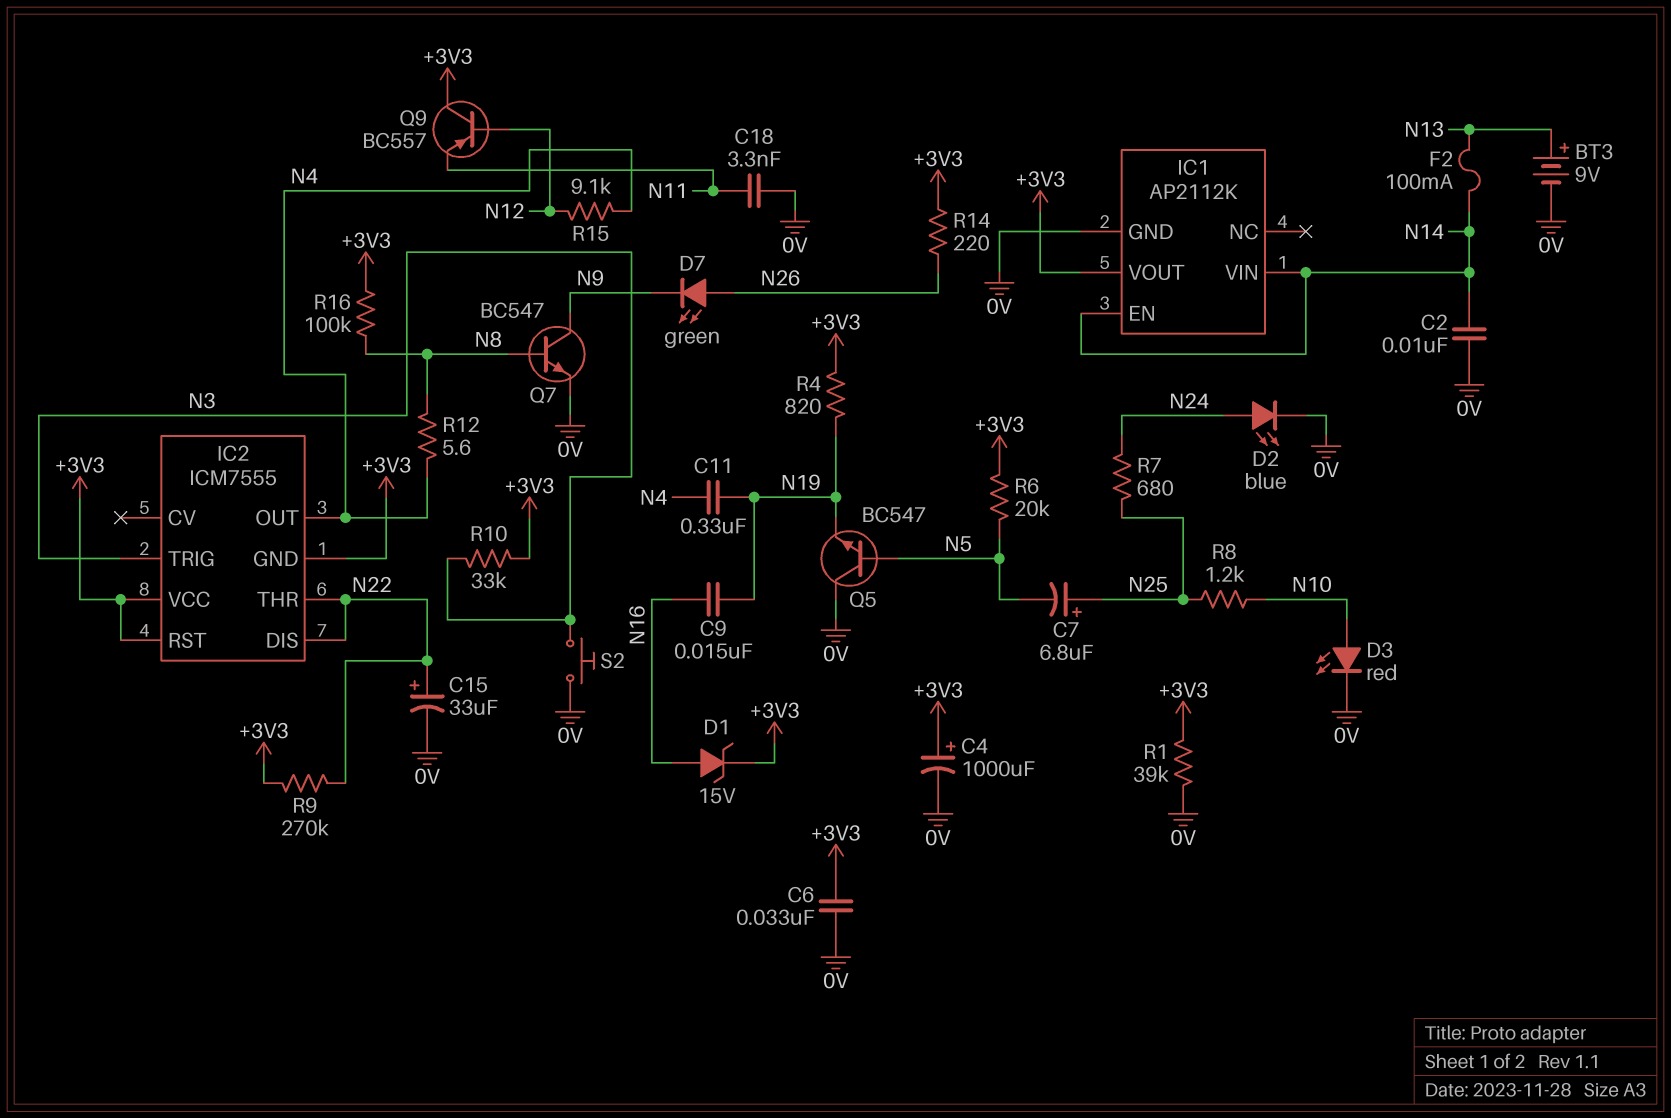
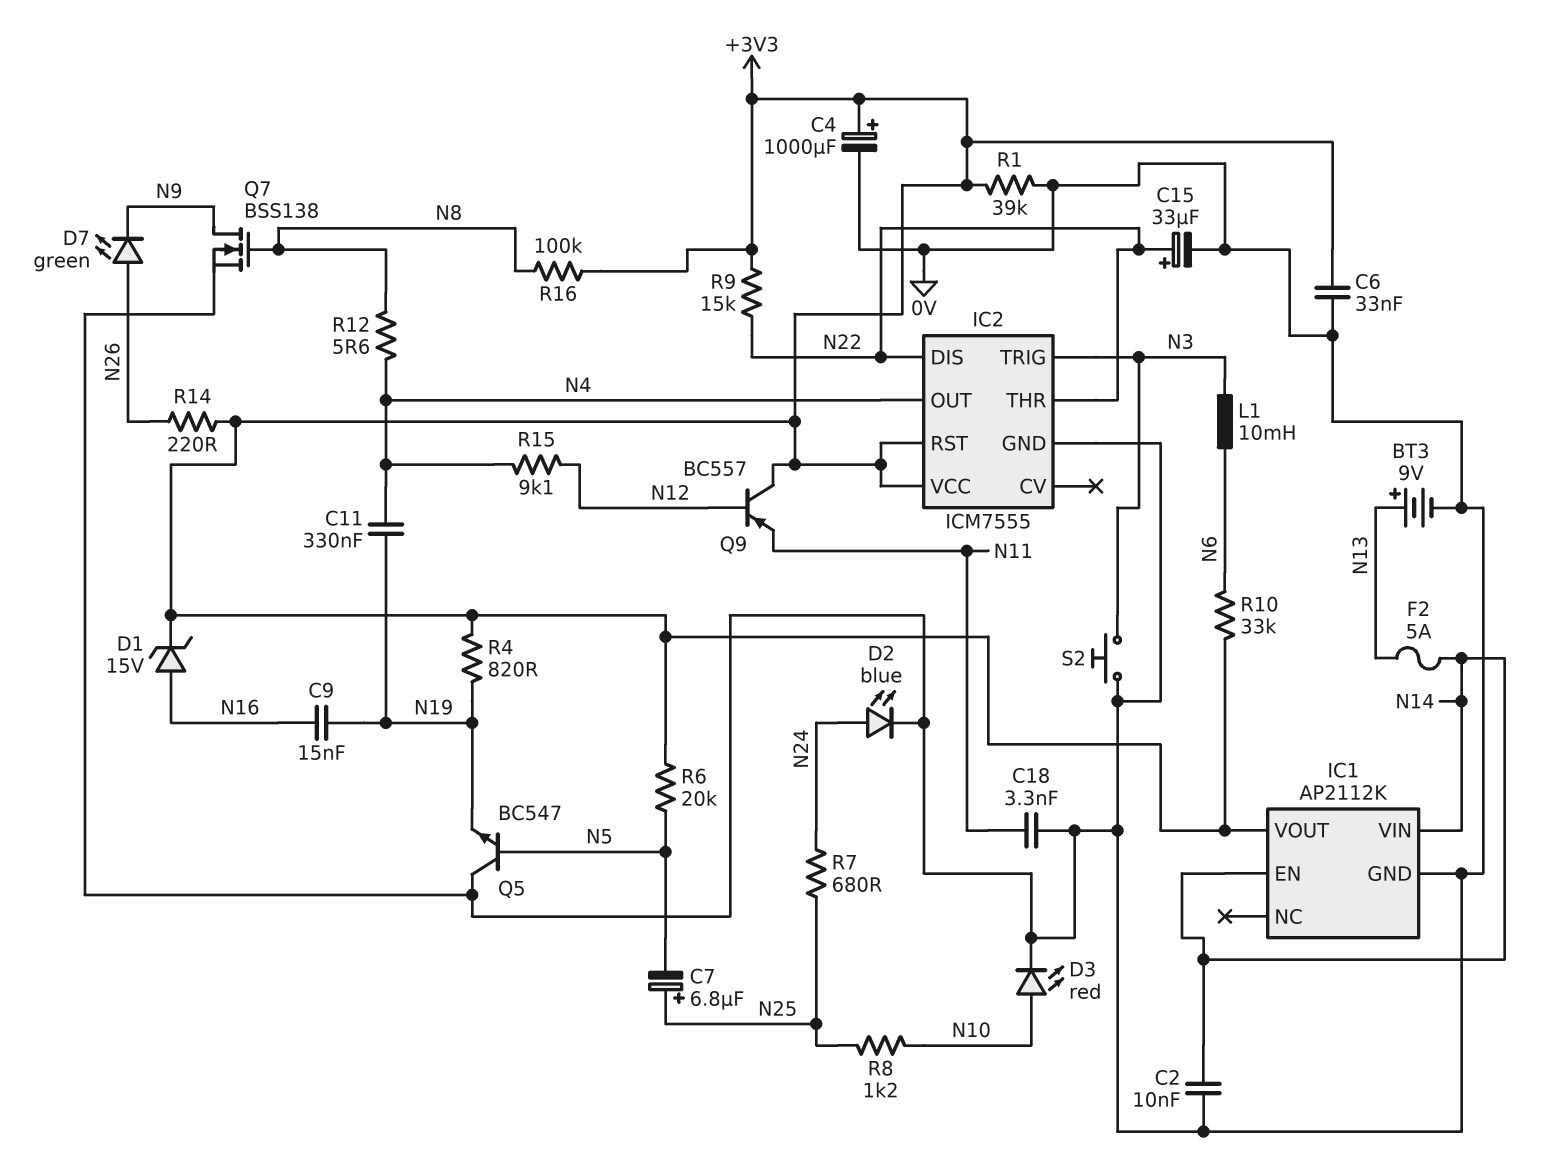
F2: 100mA (N13, N14) -> 5A (N13, N14)
IC2 pin GND: +3V3 -> 0V
L1: none -> 10mH (N3, N6)
Q7: NPN BC547 (B N8, C N9, E 0V) -> NMOS BSS138 (G N8, D N9, S 0V)
R9: 270k (+3V3, N22) -> 15k (+3V3, N22)
R10: 33k (+3V3, N3) -> 33k (+3V3, N6)

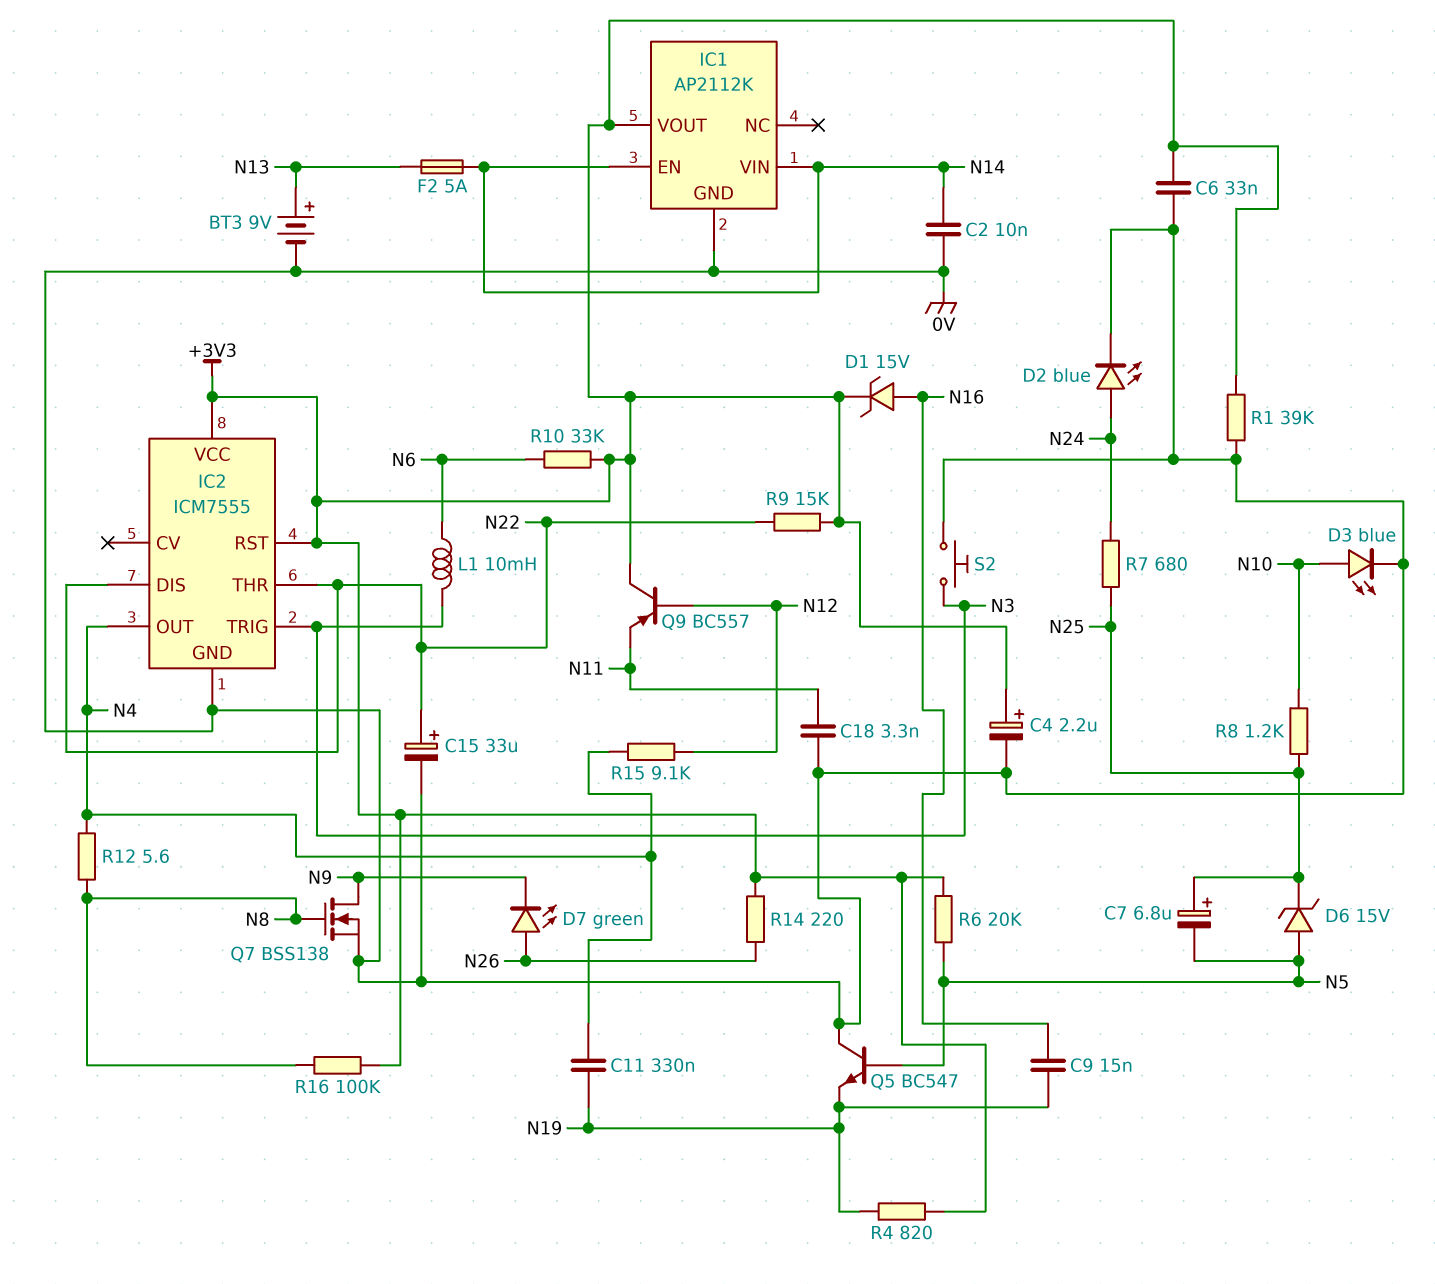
C4: 1000uF (plus +3V3, minus 0V) -> 2.2uF (plus +3V3, minus 0V)
D3: LED red (A N10, K 0V) -> LED blue (A N10, K 0V)
D6: none -> zener 15V (A N5, K N25)

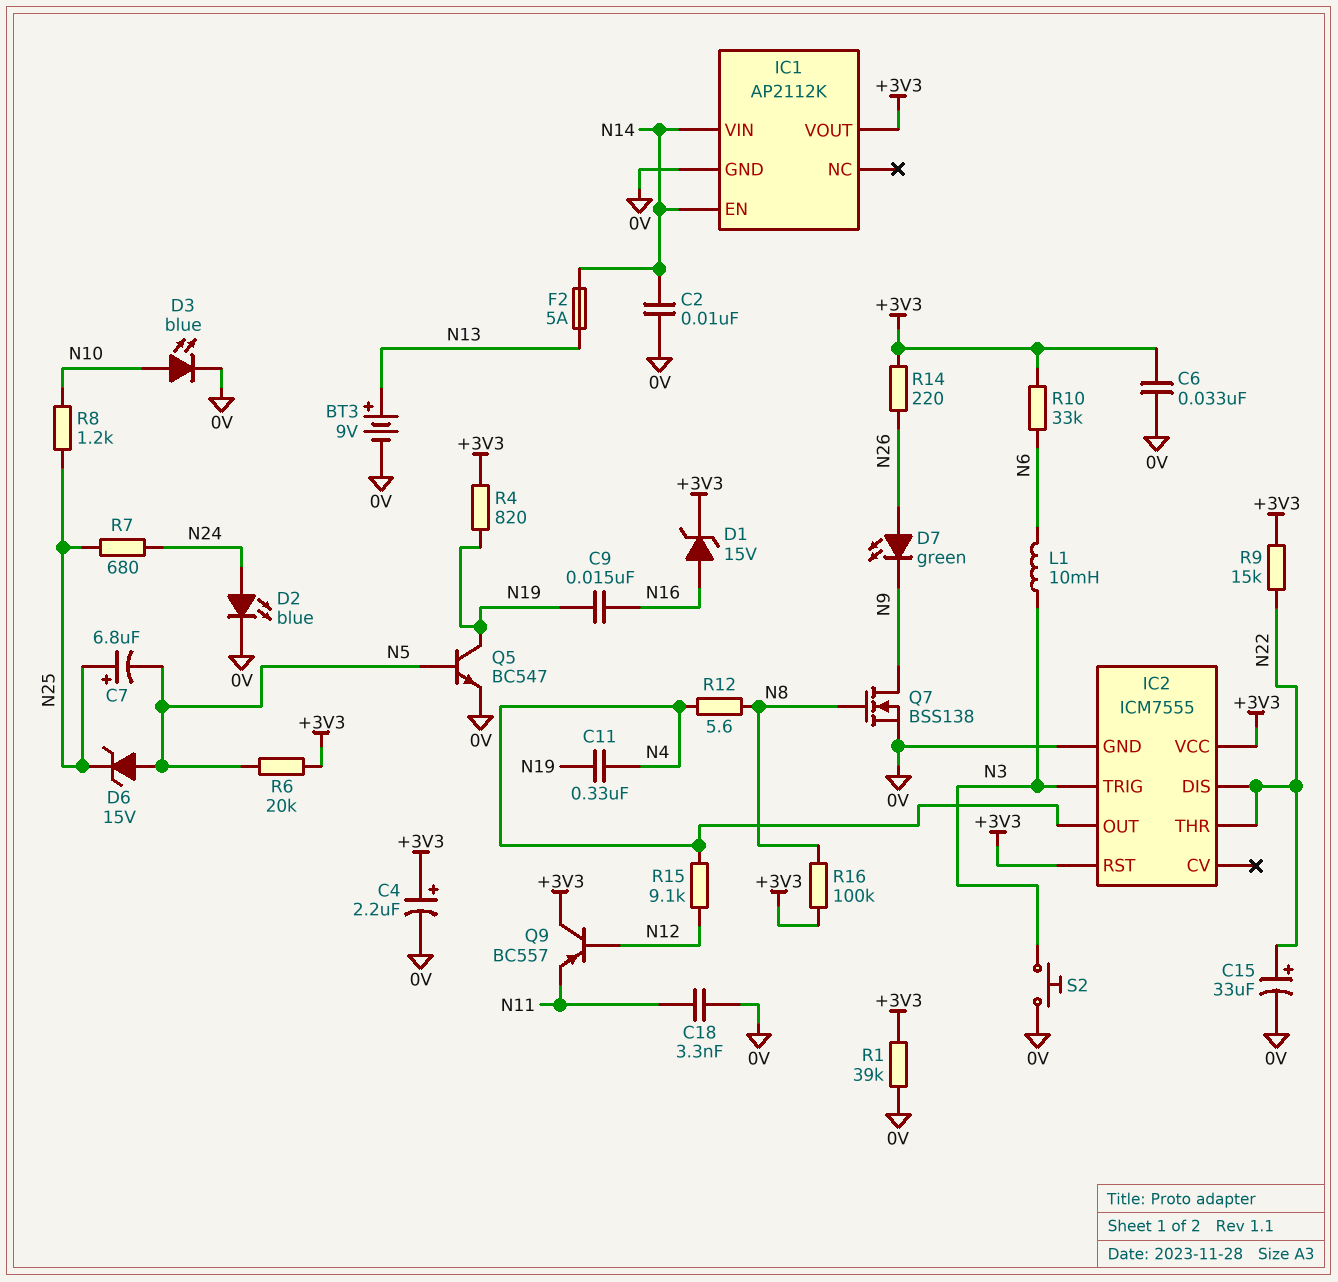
Q5: NPN BC547 (B N5, C 0V, E N19) -> NPN BC547 (B N5, C N19, E 0V)

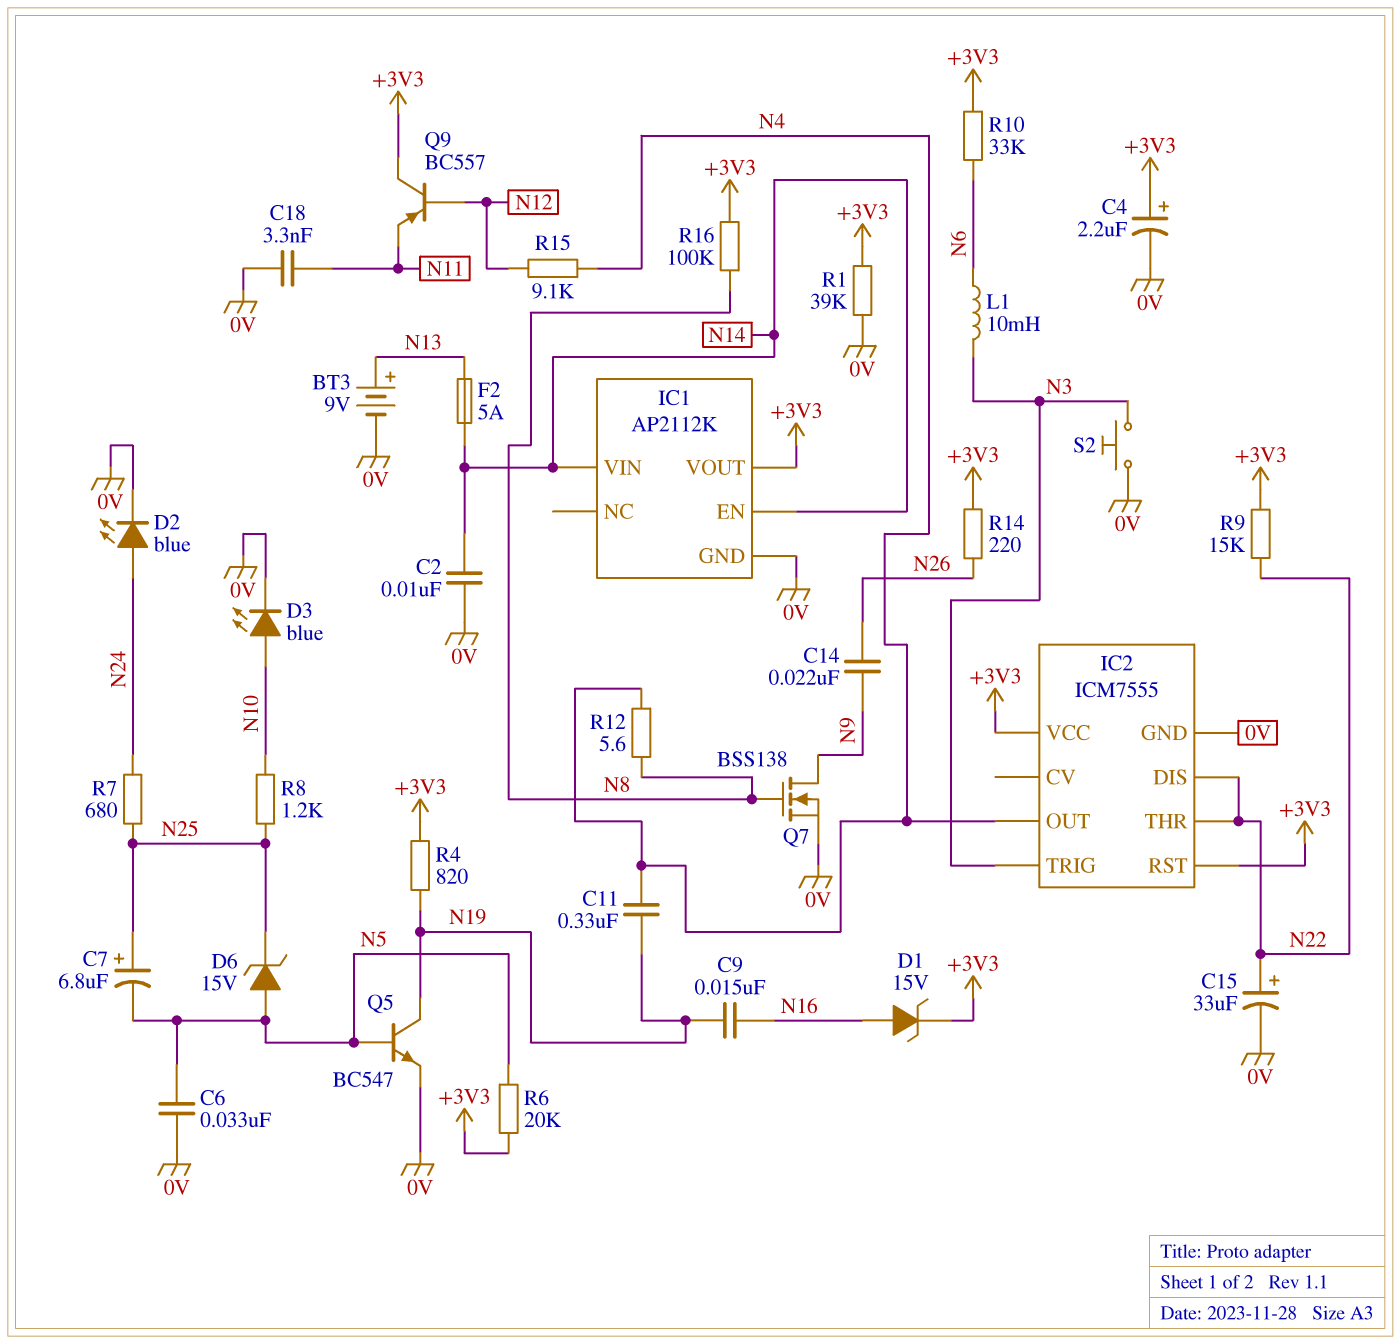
C6: 33nF (+3V3, 0V) -> 33nF (0V, N5)
C14: none -> 22nF (N9, N26)
D7: LED green (A N26, K N9) -> none

